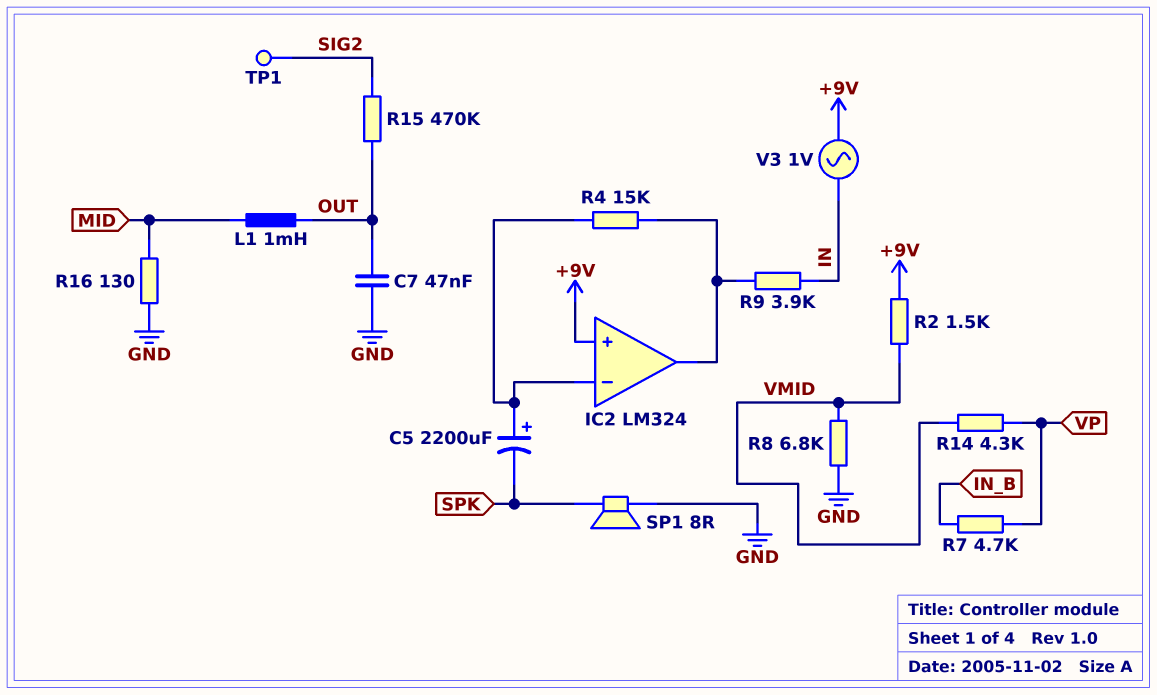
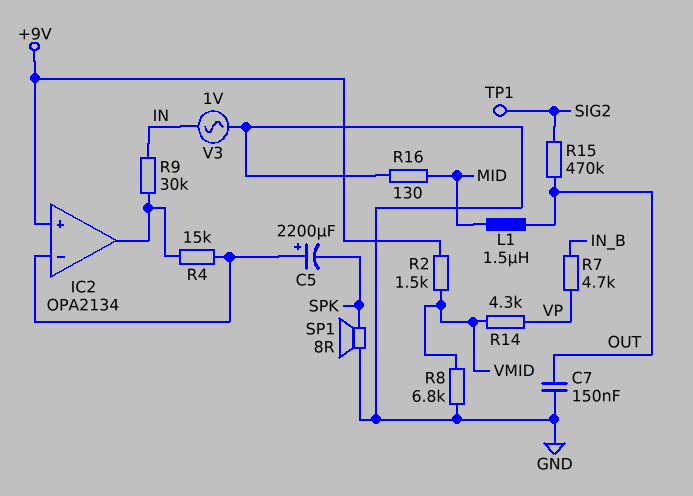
C7: 47nF (GND, OUT) -> 150nF (GND, OUT)
IC2: LM324 -> OPA2134
L1: 1mH (MID, OUT) -> 1.5uH (MID, OUT)
R9: 3.9k (IC2/out, IN) -> 30k (IC2/out, IN)
V3: AC 1V (+9V, IN) -> AC 1V (GND, IN)

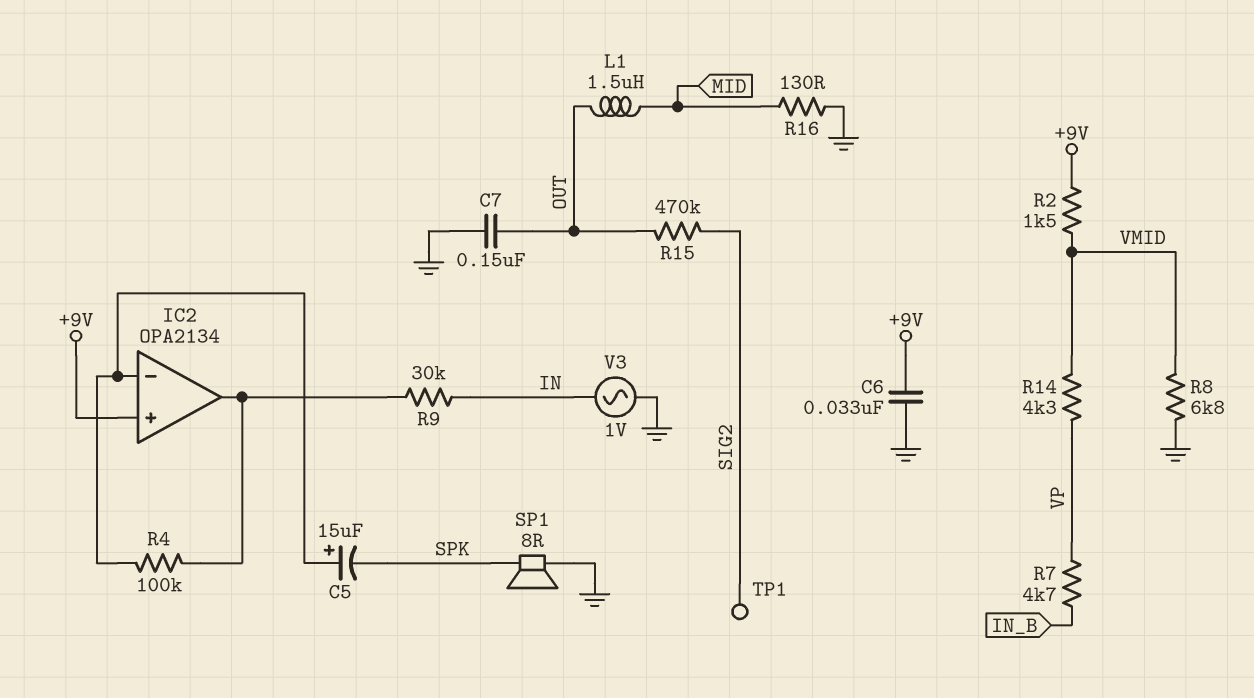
C5: 2200uF (plus IC2/in-, minus SPK) -> 15uF (plus IC2/in-, minus SPK)
C6: none -> 33nF (+9V, GND)
R4: 15k (IC2/in-, IC2/out) -> 100k (IC2/in-, IC2/out)

